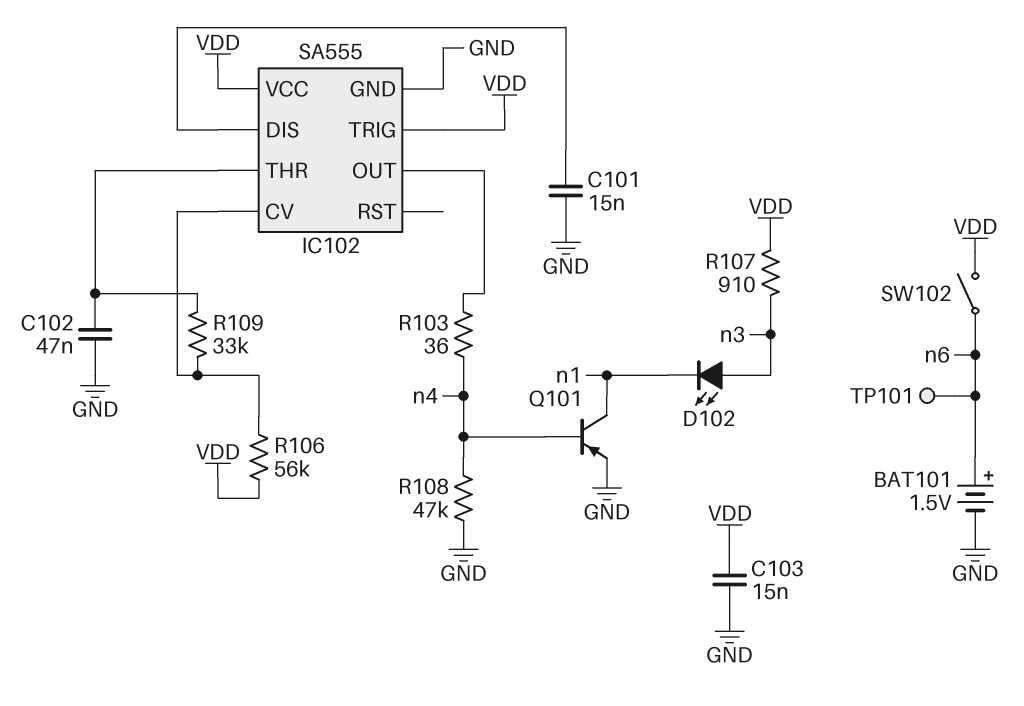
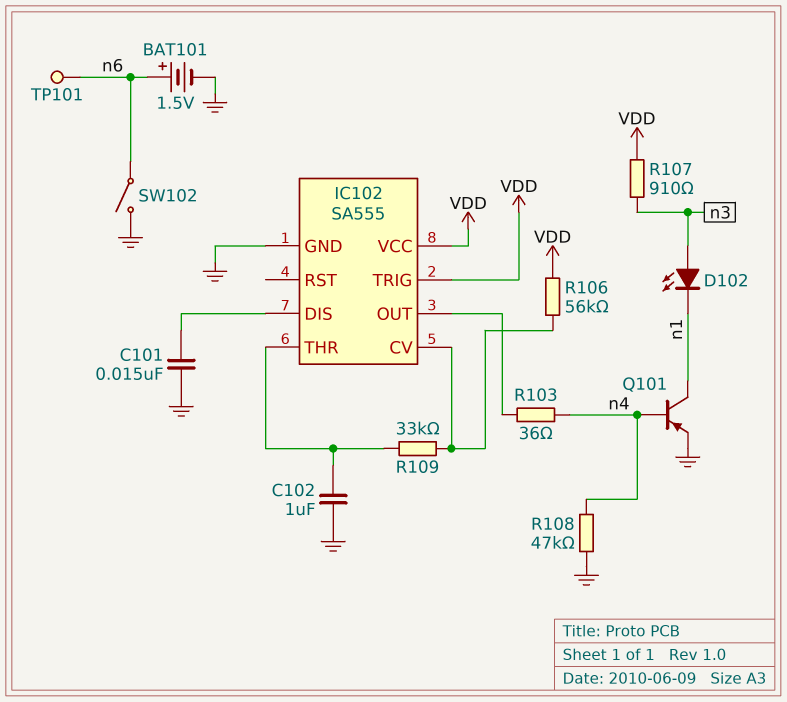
C102: 47nF (GND, IC102/THR) -> 1uF (GND, IC102/THR)
C103: 15nF (GND, VDD) -> none
SW102: switch (VDD, n6) -> switch (GND, n6)

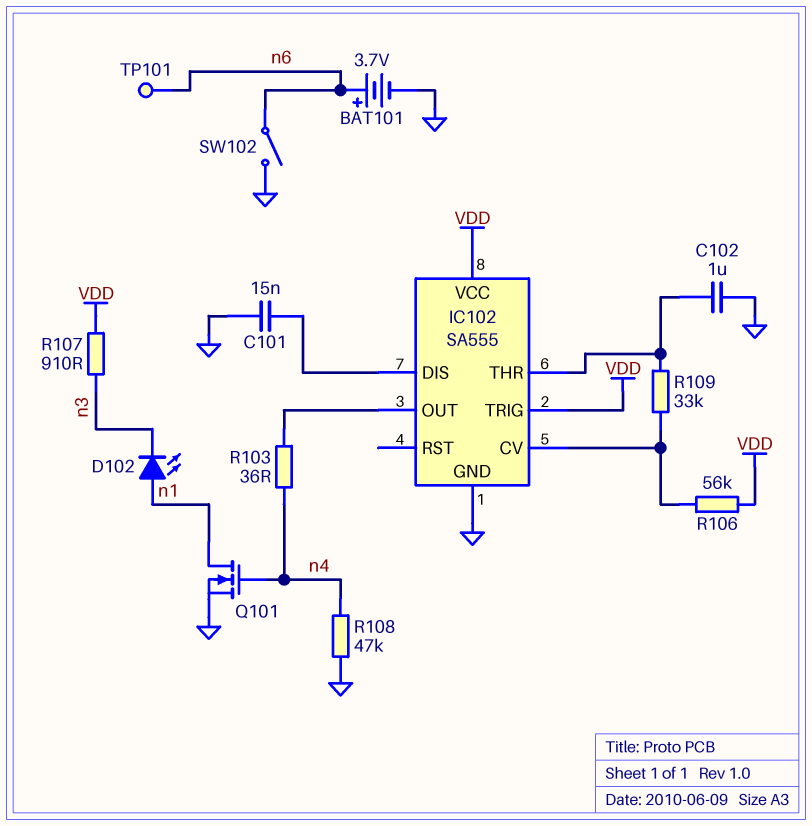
BAT101: 1.5V (plus n6, minus GND) -> 3.7V (plus n6, minus GND)
D102: LED (A n3, K n1) -> LED (A n1, K n3)
Q101: PNP (B n4, C n1, E GND) -> NMOS (G n4, D n1, S GND)

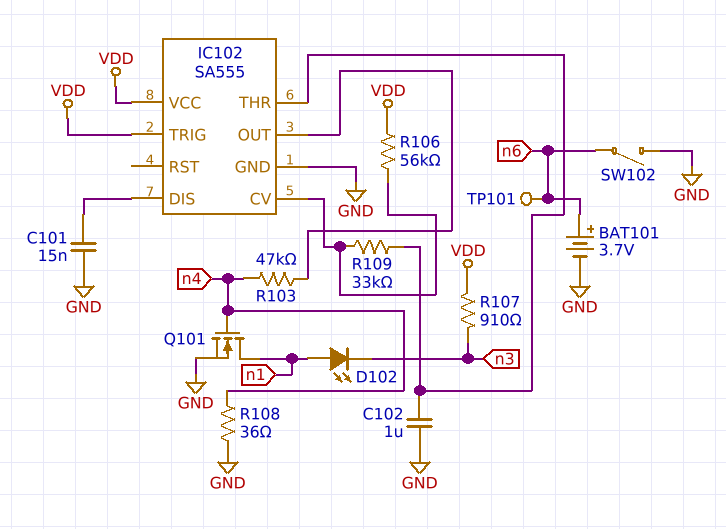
R103: 36 (IC102/OUT, n4) -> 47k (IC102/OUT, n4)
R108: 47k (GND, n4) -> 36 (GND, n4)

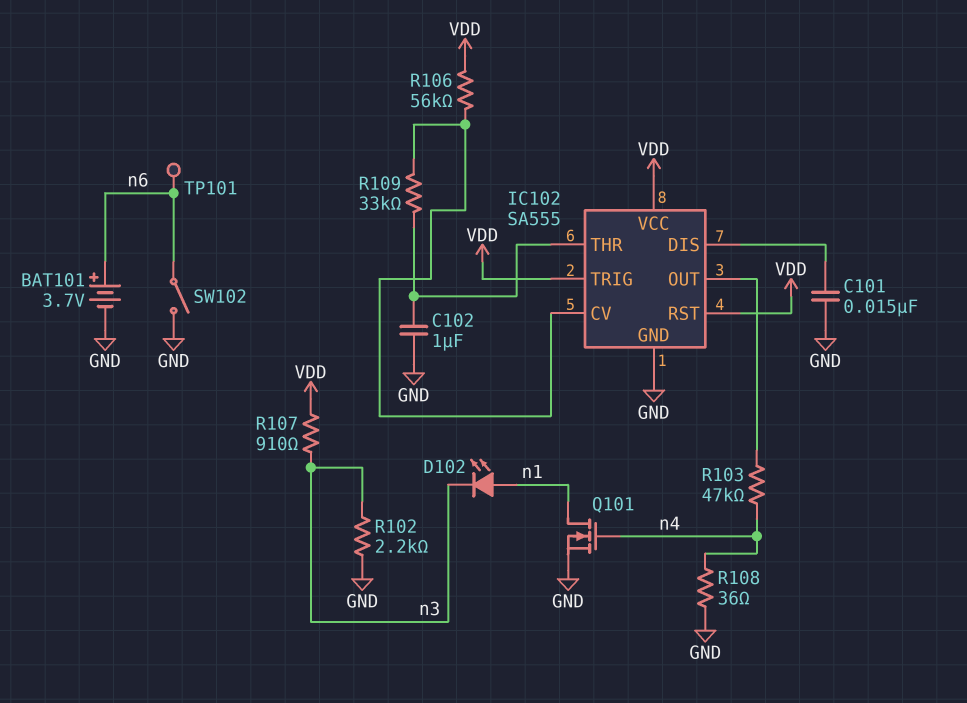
IC102 pin RST: none -> VDD
R102: none -> 2.2k (GND, n3)

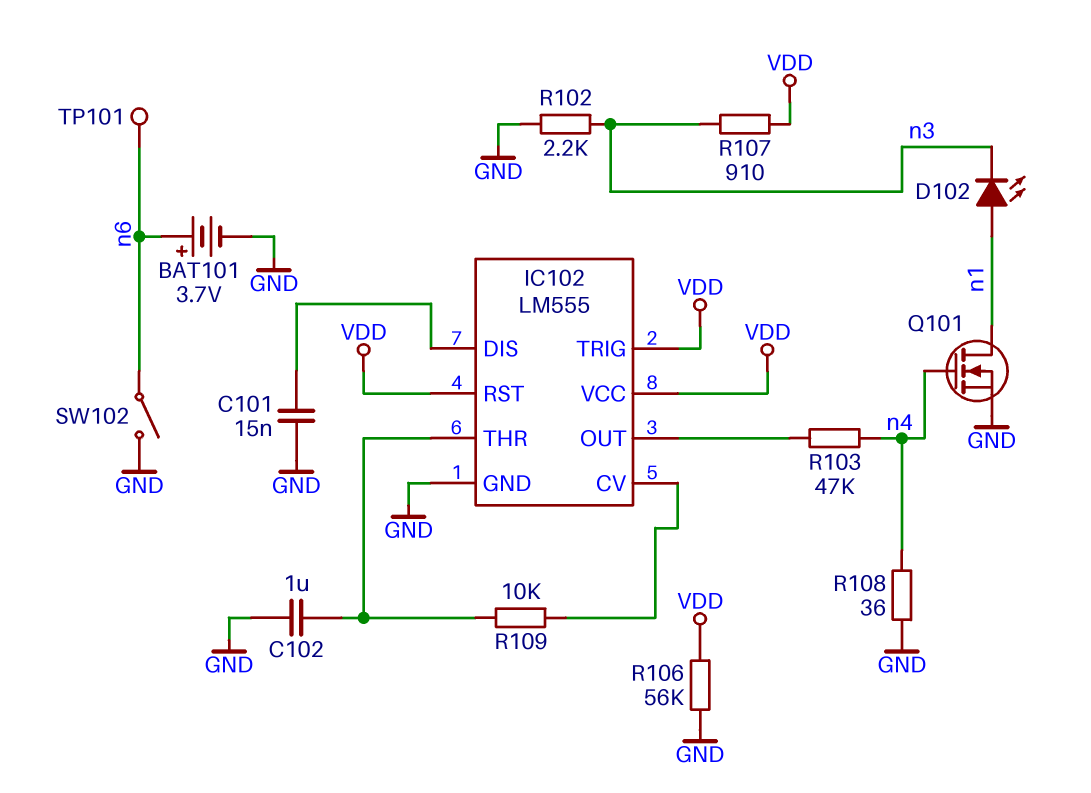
IC102: SA555 -> LM555
R106: 56k (IC102/CV, VDD) -> 56k (GND, VDD)
R109: 33k (IC102/CV, IC102/THR) -> 10k (IC102/CV, IC102/THR)

